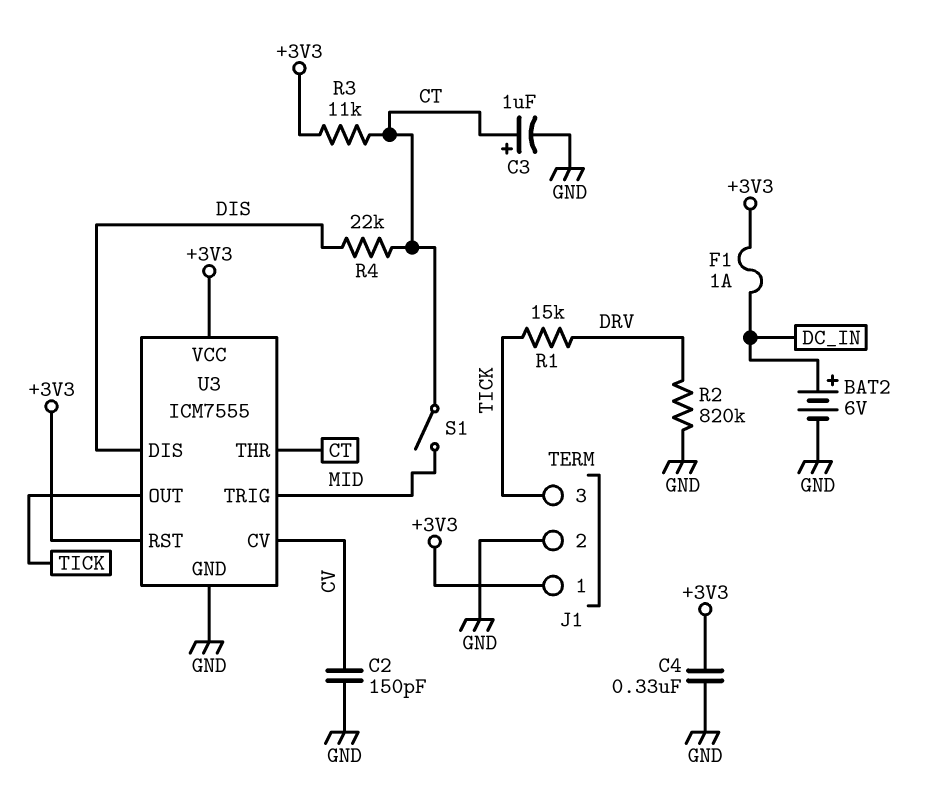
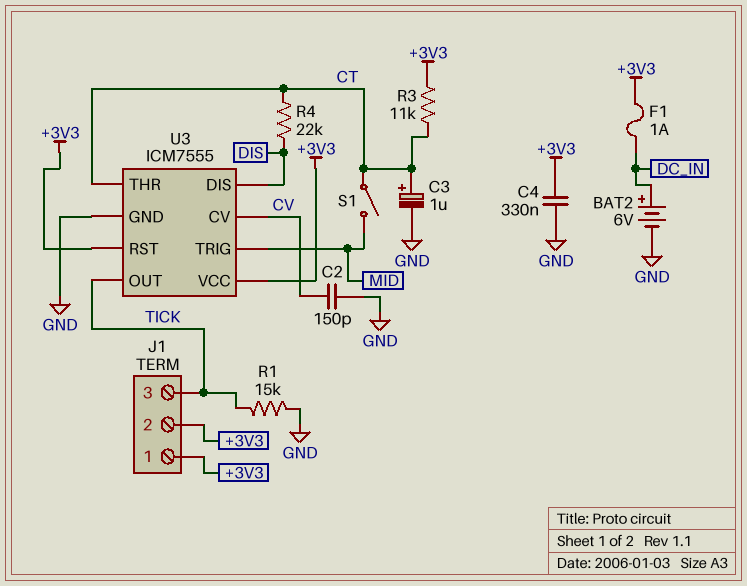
J1 pin 2: GND -> +3V3
R1: 15k (DRV, TICK) -> 15k (GND, TICK)
R2: 820k (DRV, GND) -> none

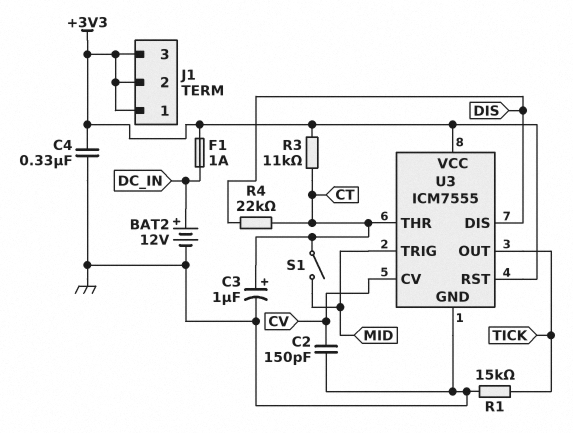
BAT2: 6V (plus DC_IN, minus GND) -> 12V (plus DC_IN, minus GND)
J1 pin 3: TICK -> +3V3

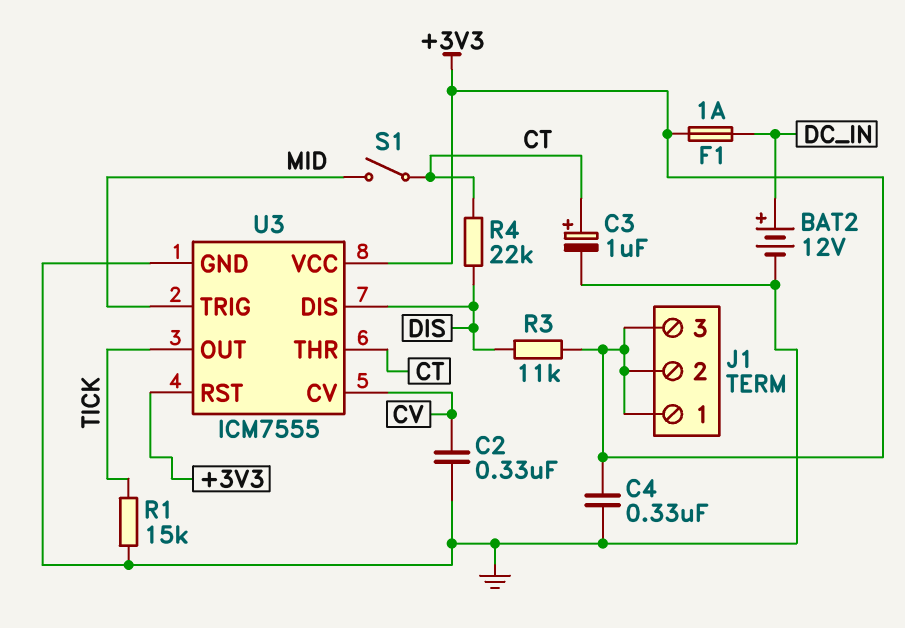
C2: 150pF (CV, GND) -> 330nF (CV, GND)
R3: 11k (+3V3, CT) -> 11k (+3V3, DIS)

